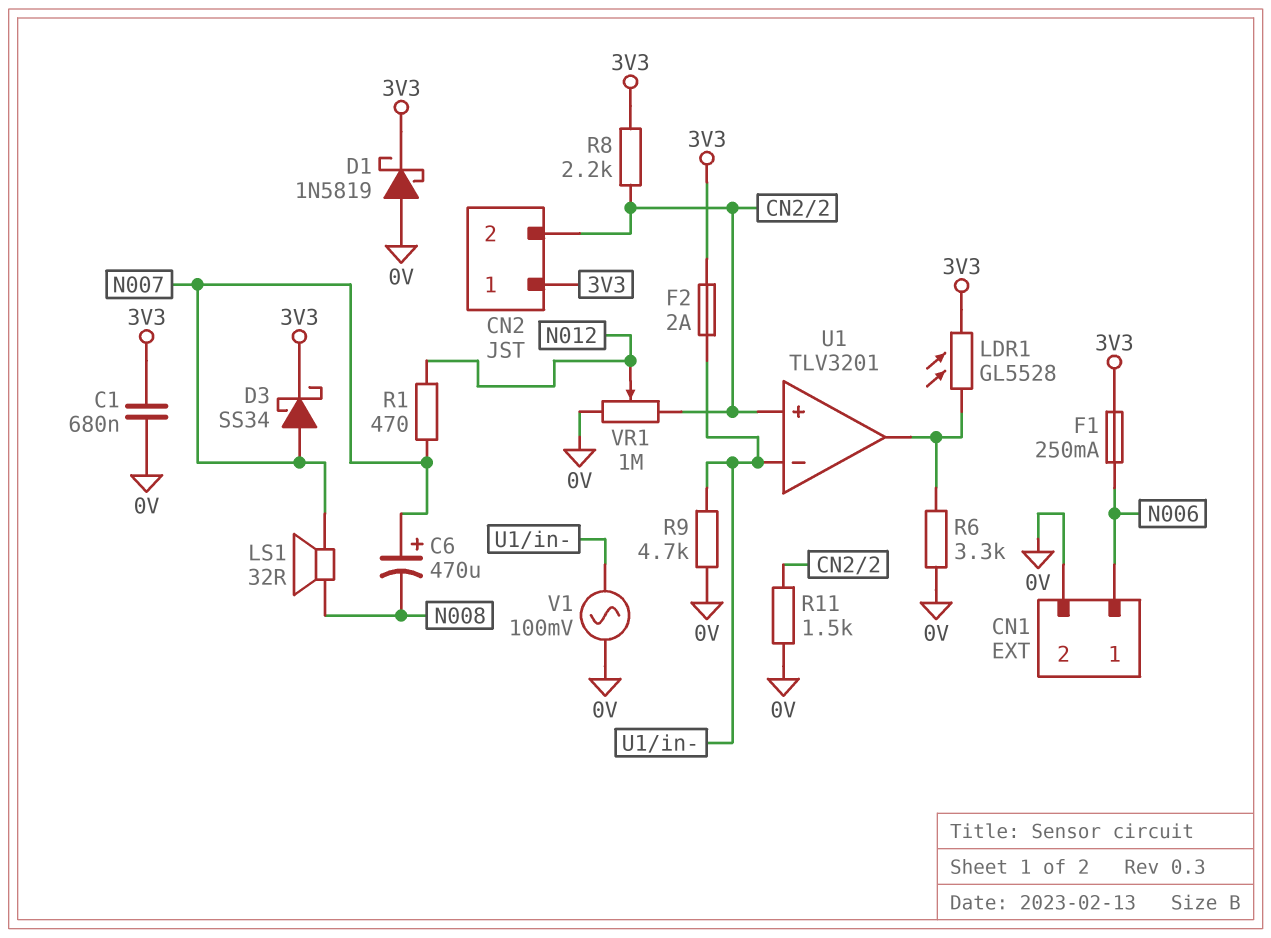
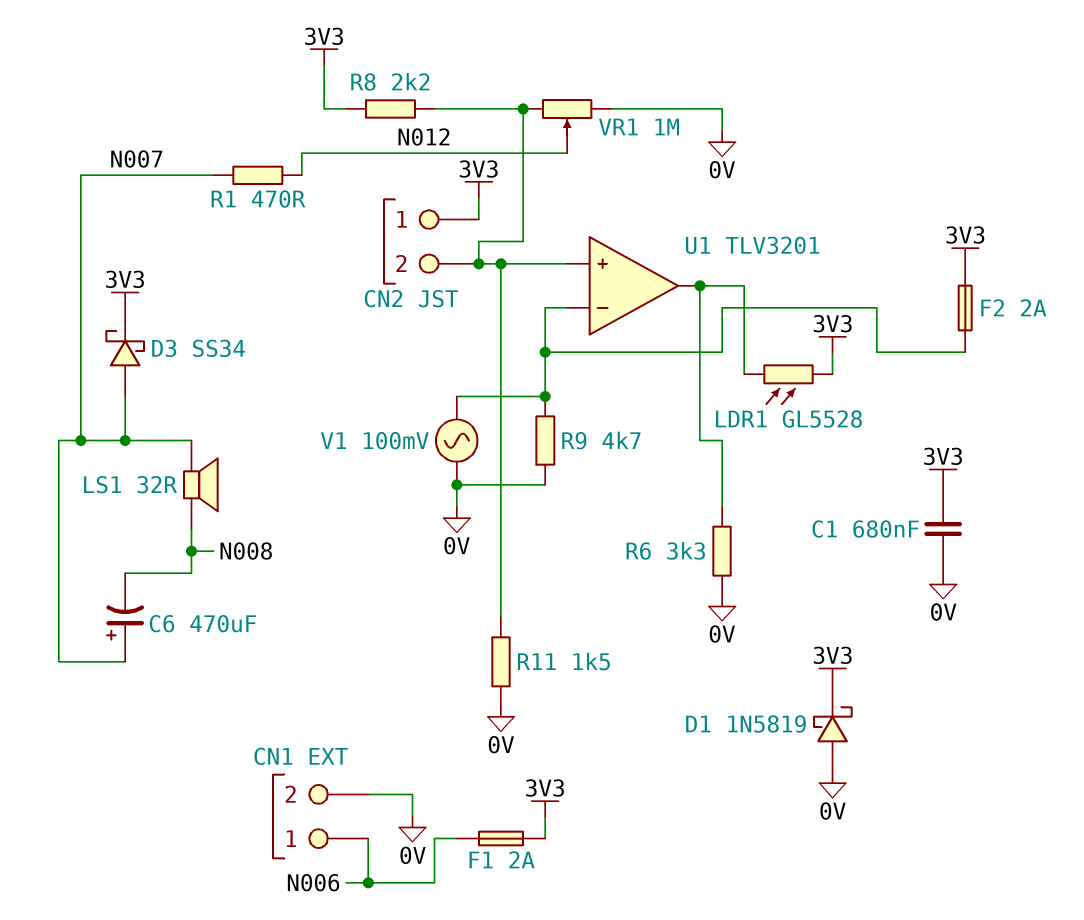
F1: 250mA (3V3, N006) -> 2A (3V3, N006)

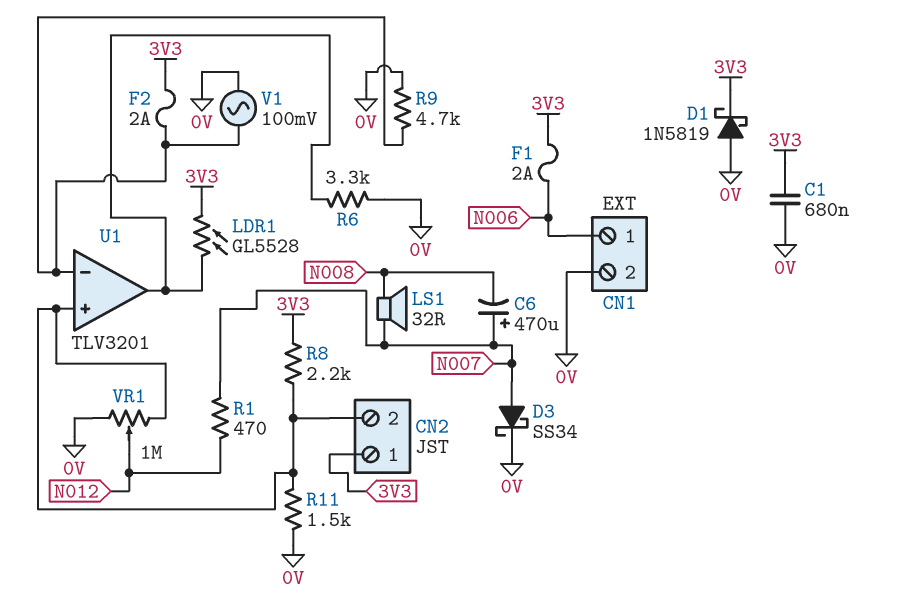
D3: schottky SS34 (A N007, K 3V3) -> schottky SS34 (A N007, K 0V)

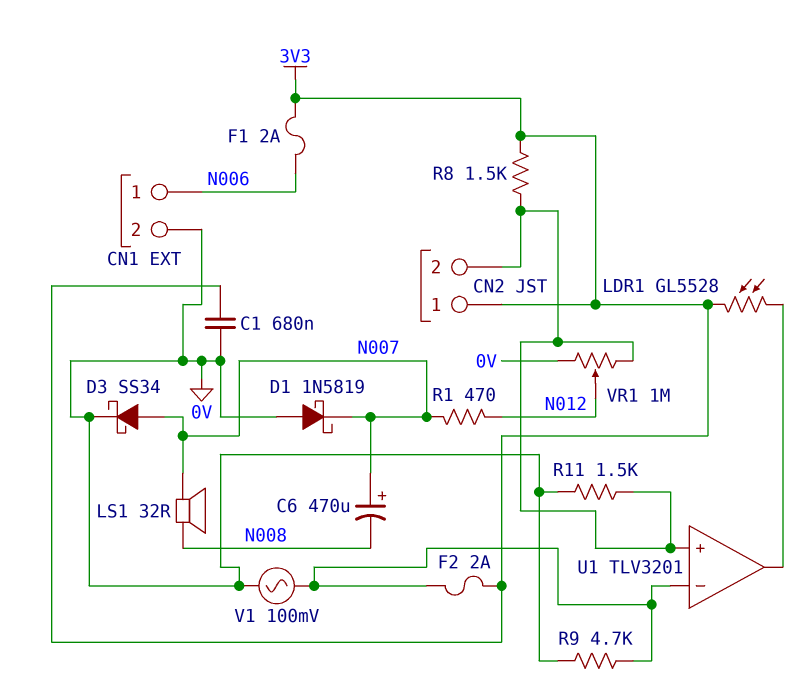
D1: schottky 1N5819 (A 0V, K 3V3) -> schottky 1N5819 (A 0V, K N007)
R6: 3.3k (0V, U1/out) -> none
R8: 2.2k (3V3, CN2/2) -> 1.5k (3V3, CN2/2)

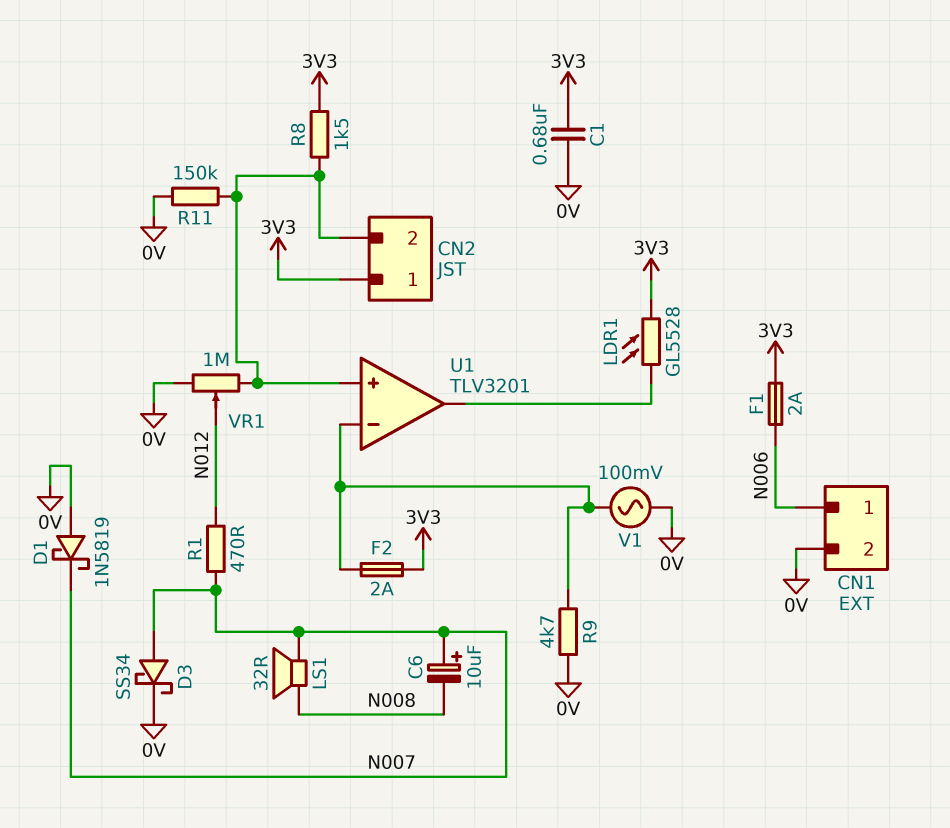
C6: 470uF (plus N007, minus N008) -> 10uF (plus N007, minus N008)
R11: 1.5k (0V, CN2/2) -> 150k (0V, CN2/2)

